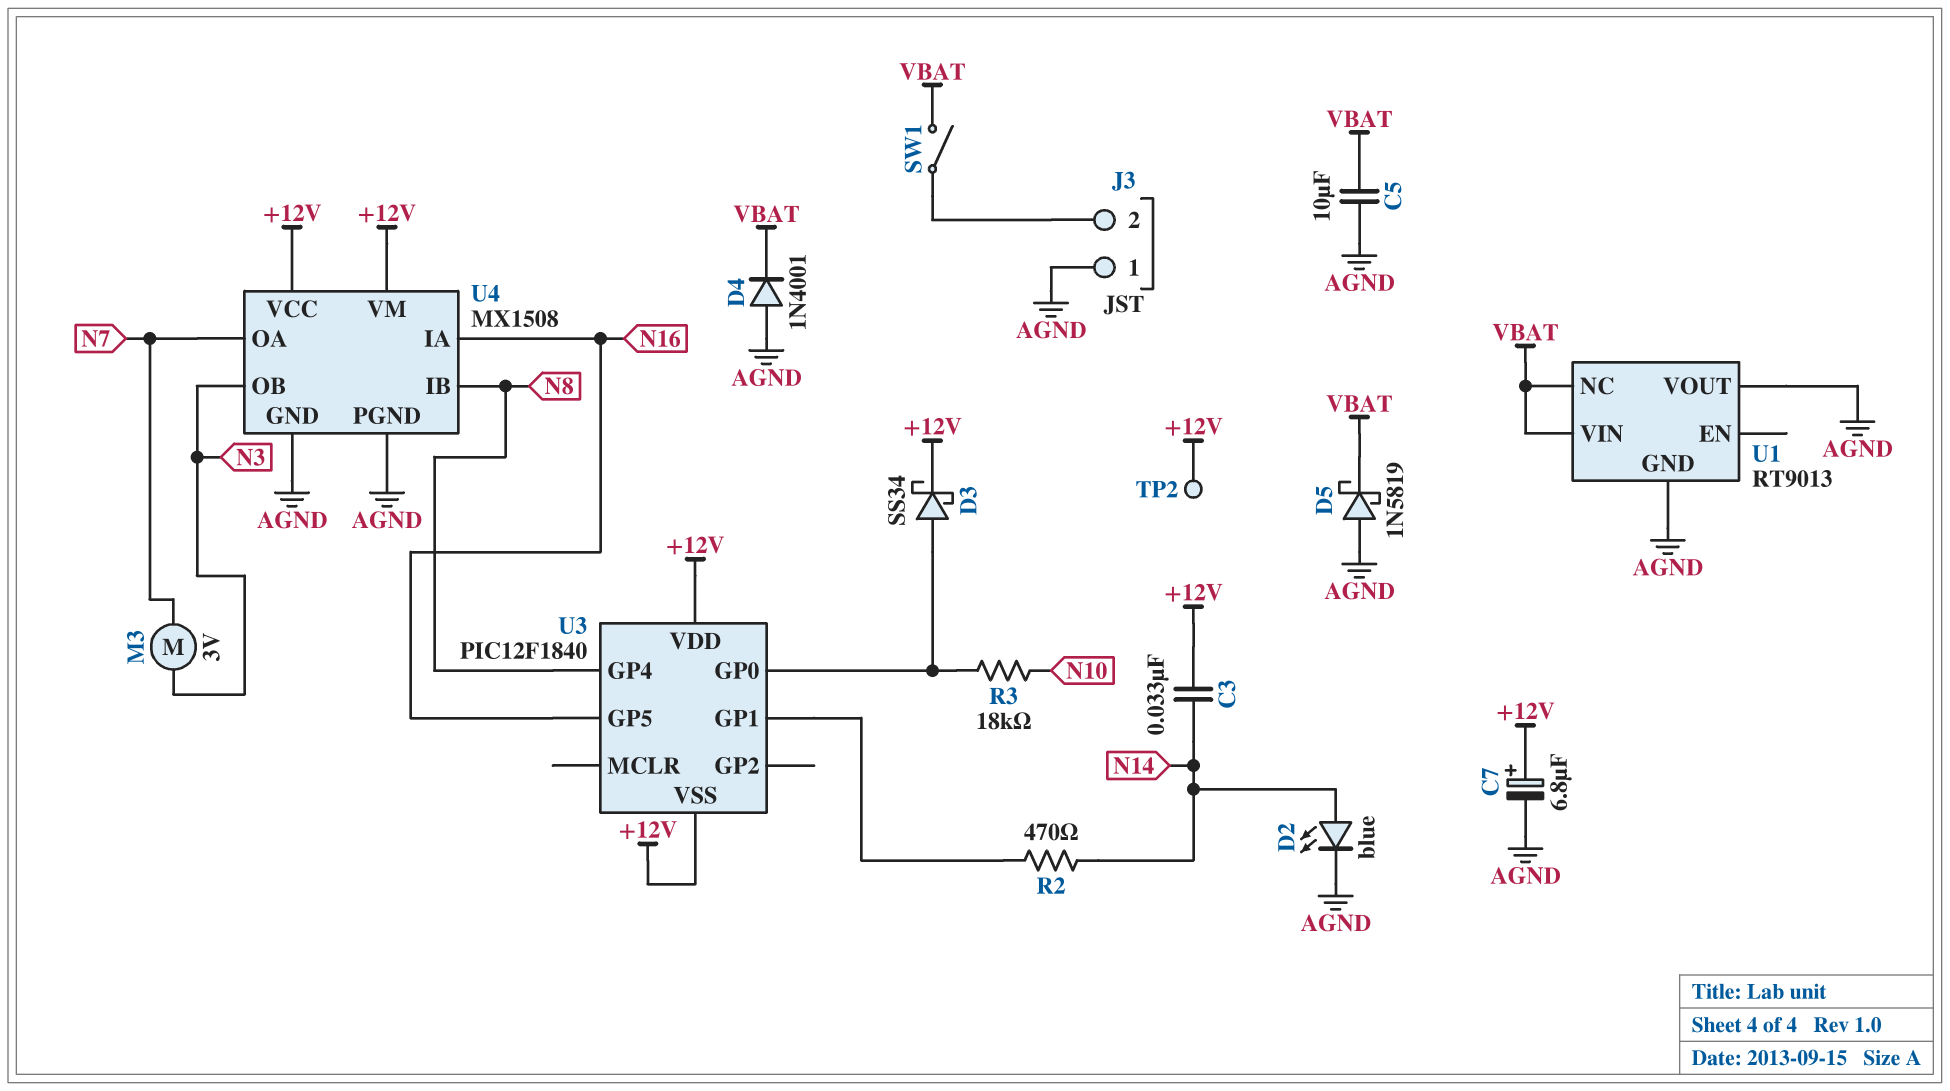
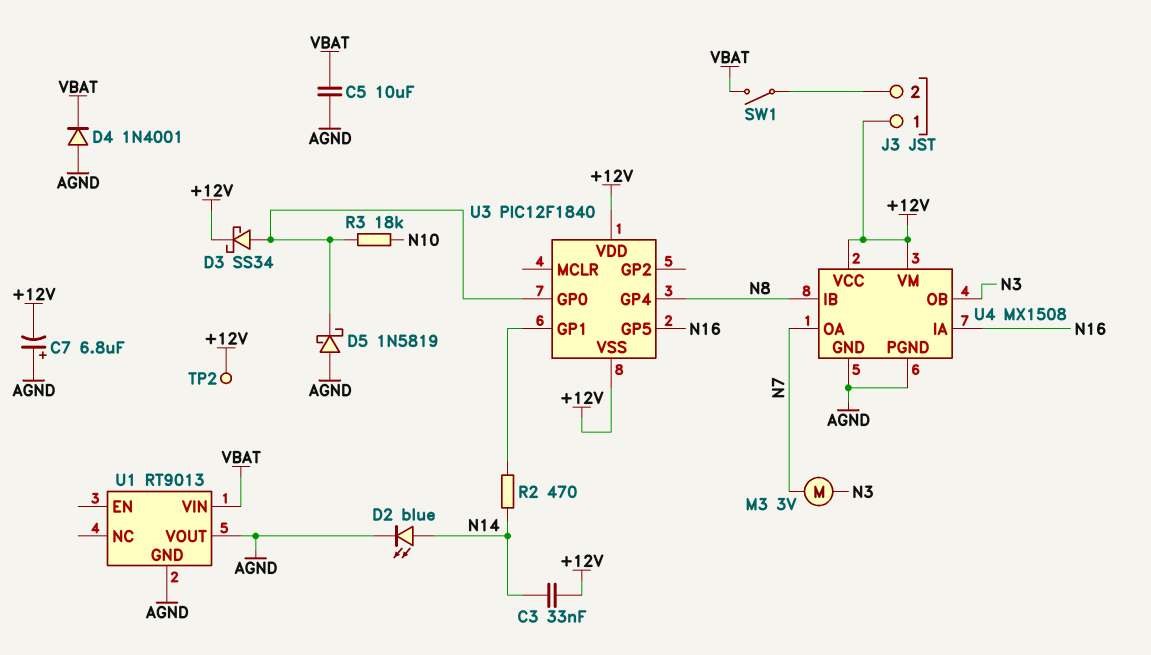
C7: 6.8uF (plus +12V, minus AGND) -> 6.8uF (plus AGND, minus +12V)
D5: schottky 1N5819 (A AGND, K VBAT) -> schottky 1N5819 (A AGND, K U3/GP0)
J3 pin 1: AGND -> +12V
U1 pin NC: VBAT -> none

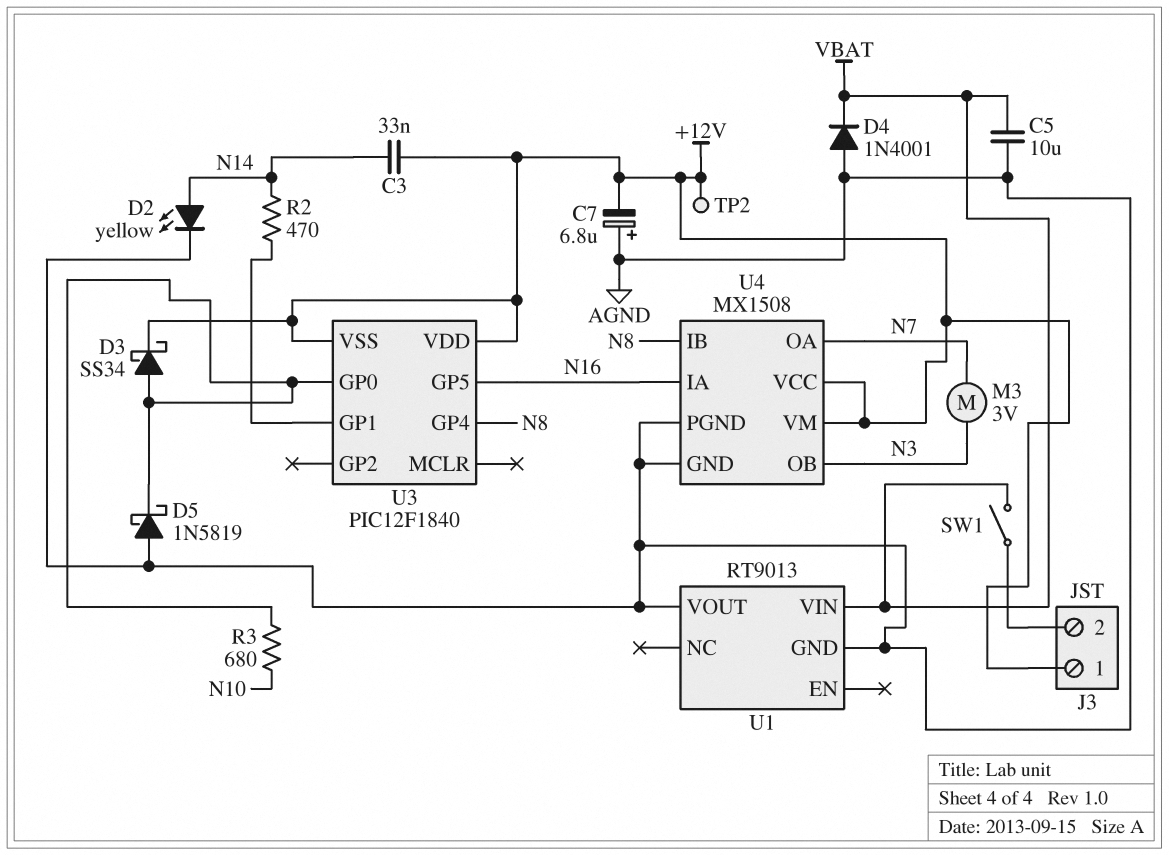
D2: LED blue (A N14, K AGND) -> LED yellow (A N14, K AGND)
R3: 18k (N10, U3/GP0) -> 680 (N10, U3/GP0)

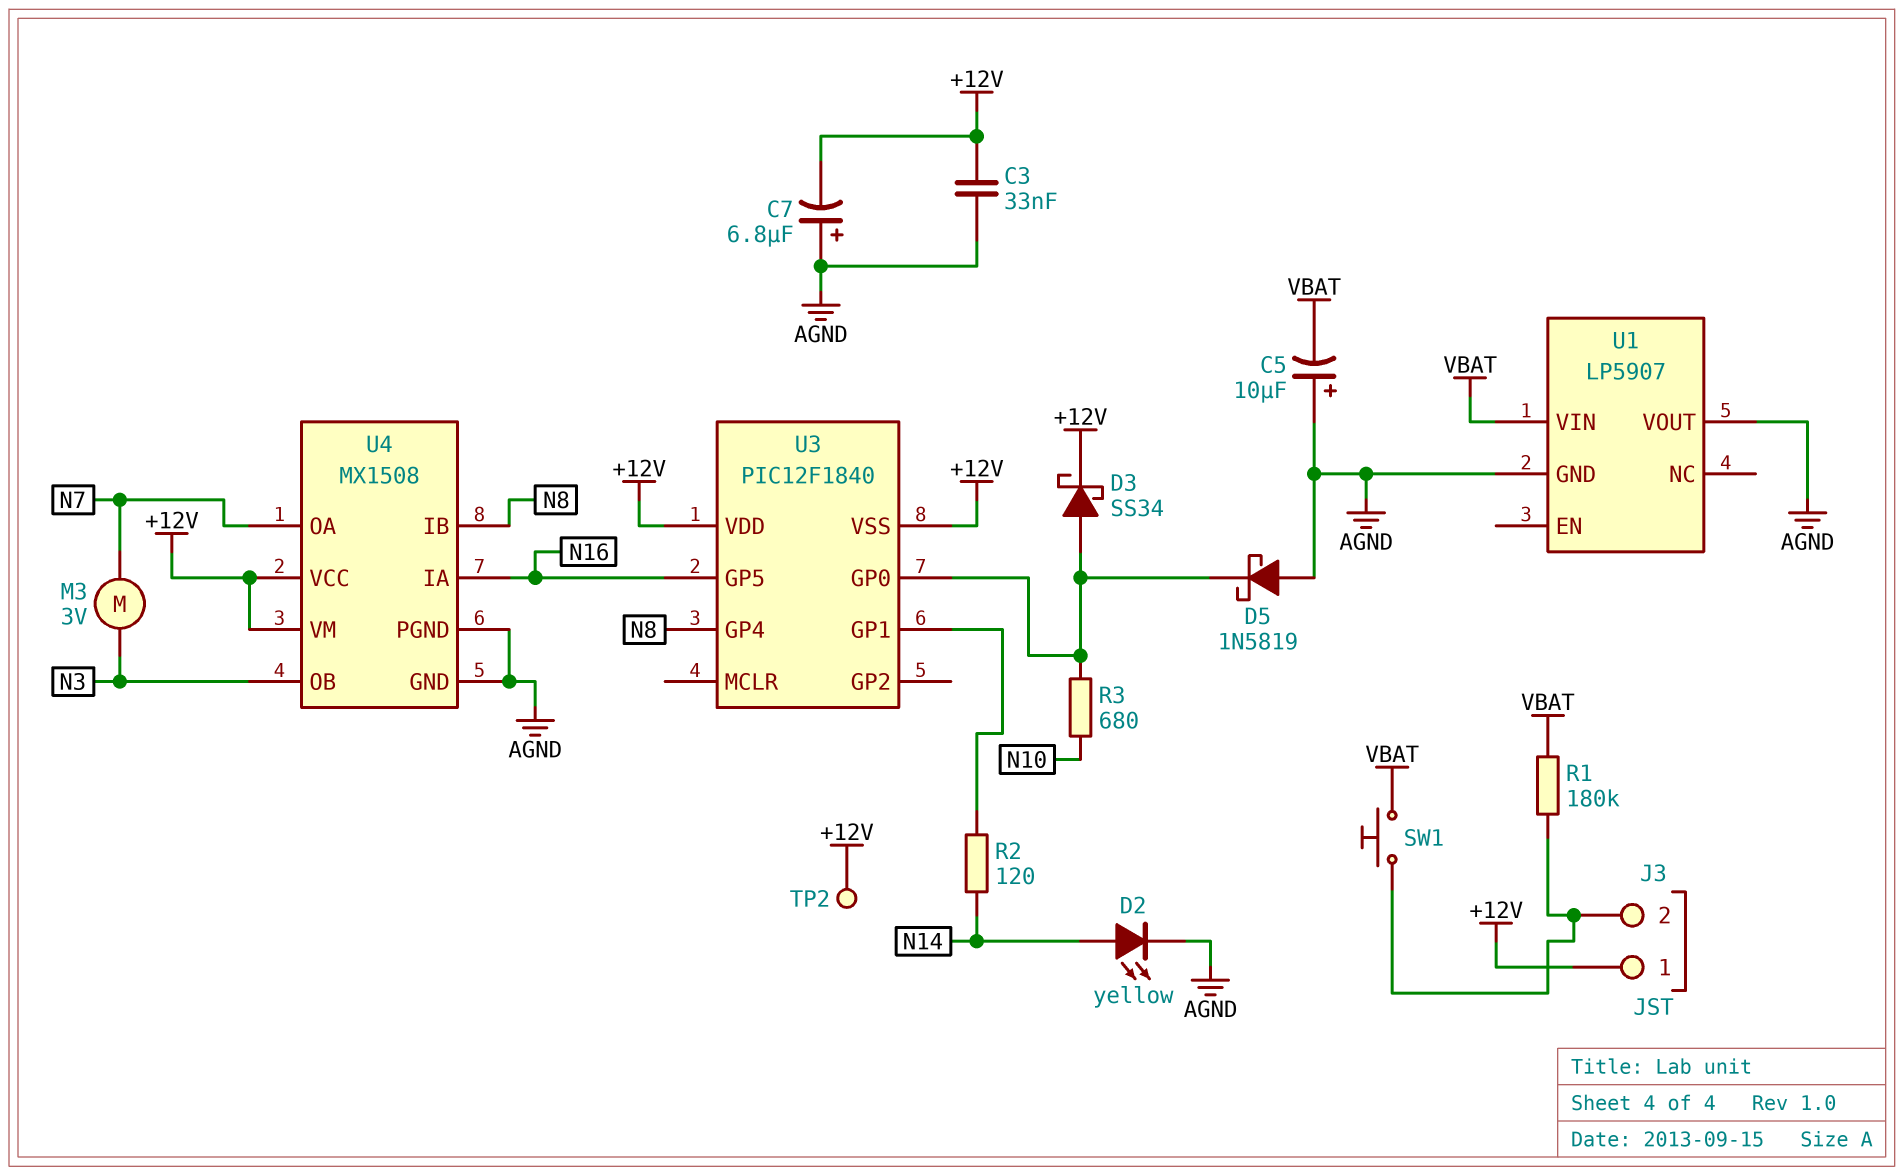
C3: 33nF (+12V, N14) -> 33nF (+12V, AGND)
C5: 10uF (AGND, VBAT) -> 10uF (plus AGND, minus VBAT)
D4: diode 1N4001 (A AGND, K VBAT) -> none
R1: none -> 180k (J3/2, VBAT)
R2: 470 (N14, U3/GP1) -> 120 (N14, U3/GP1)
SW1: switch (J3/2, VBAT) -> button (J3/2, VBAT)
U1: RT9013 -> LP5907

